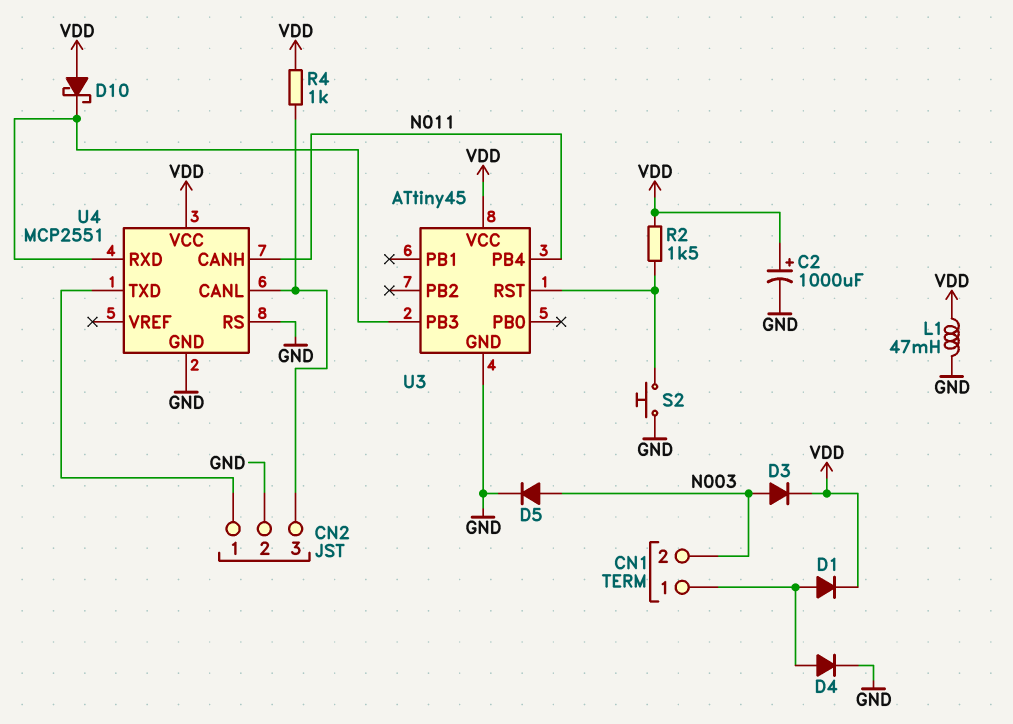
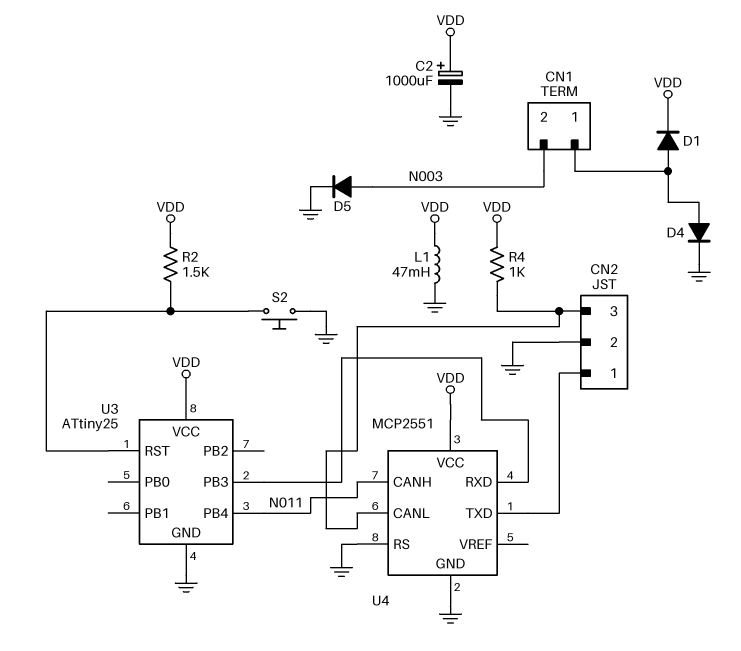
D3: diode (A N003, K VDD) -> none
D10: schottky (A VDD, K U3/PB3) -> none
U3: ATtiny45 -> ATtiny25

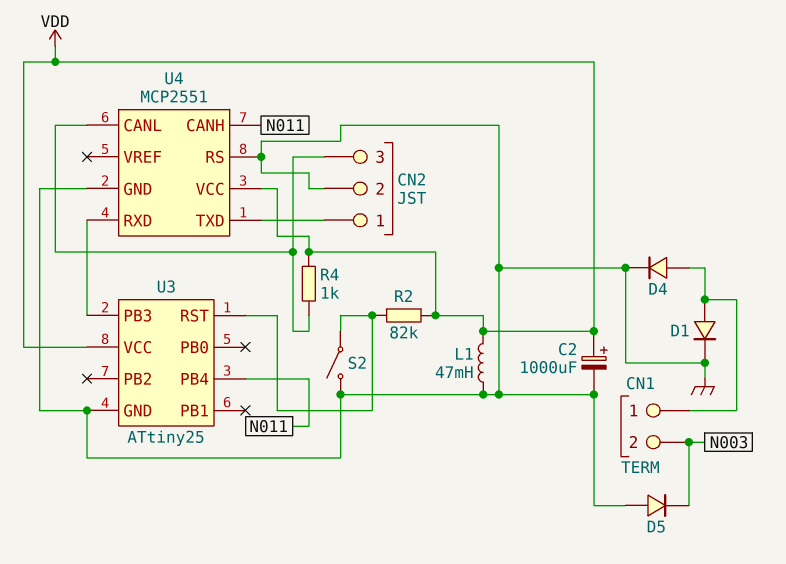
D1: diode (A CN1/1, K VDD) -> diode (A CN1/1, K GND)
D5: diode (A N003, K GND) -> diode (A GND, K N003)
R2: 1.5k (U3/RST, VDD) -> 82k (U3/RST, VDD)
S2: button (GND, U3/RST) -> switch (GND, U3/RST)

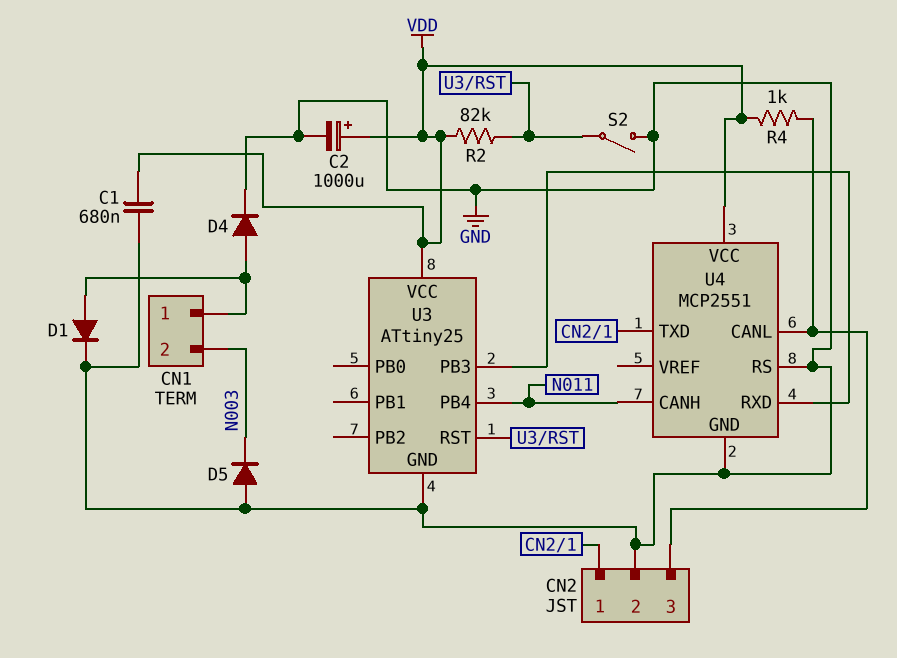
C1: none -> 680nF (GND, VDD)
L1: 47mH (GND, VDD) -> none

